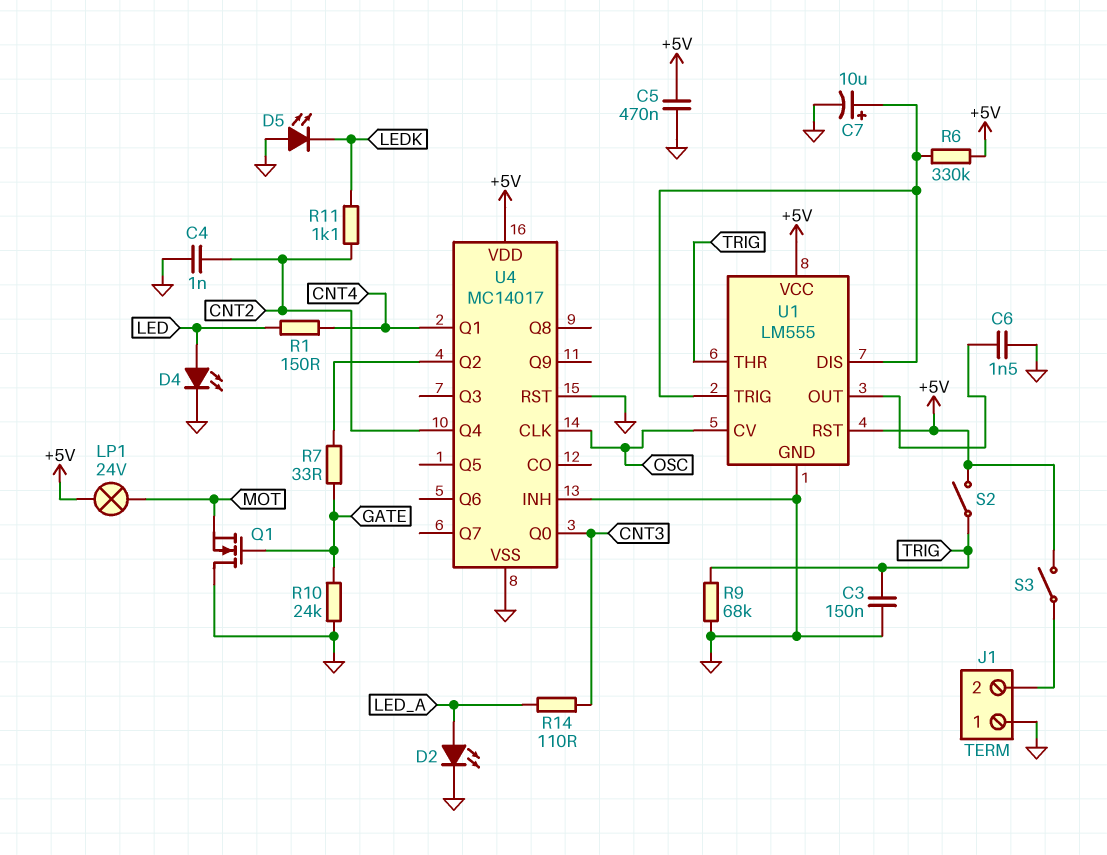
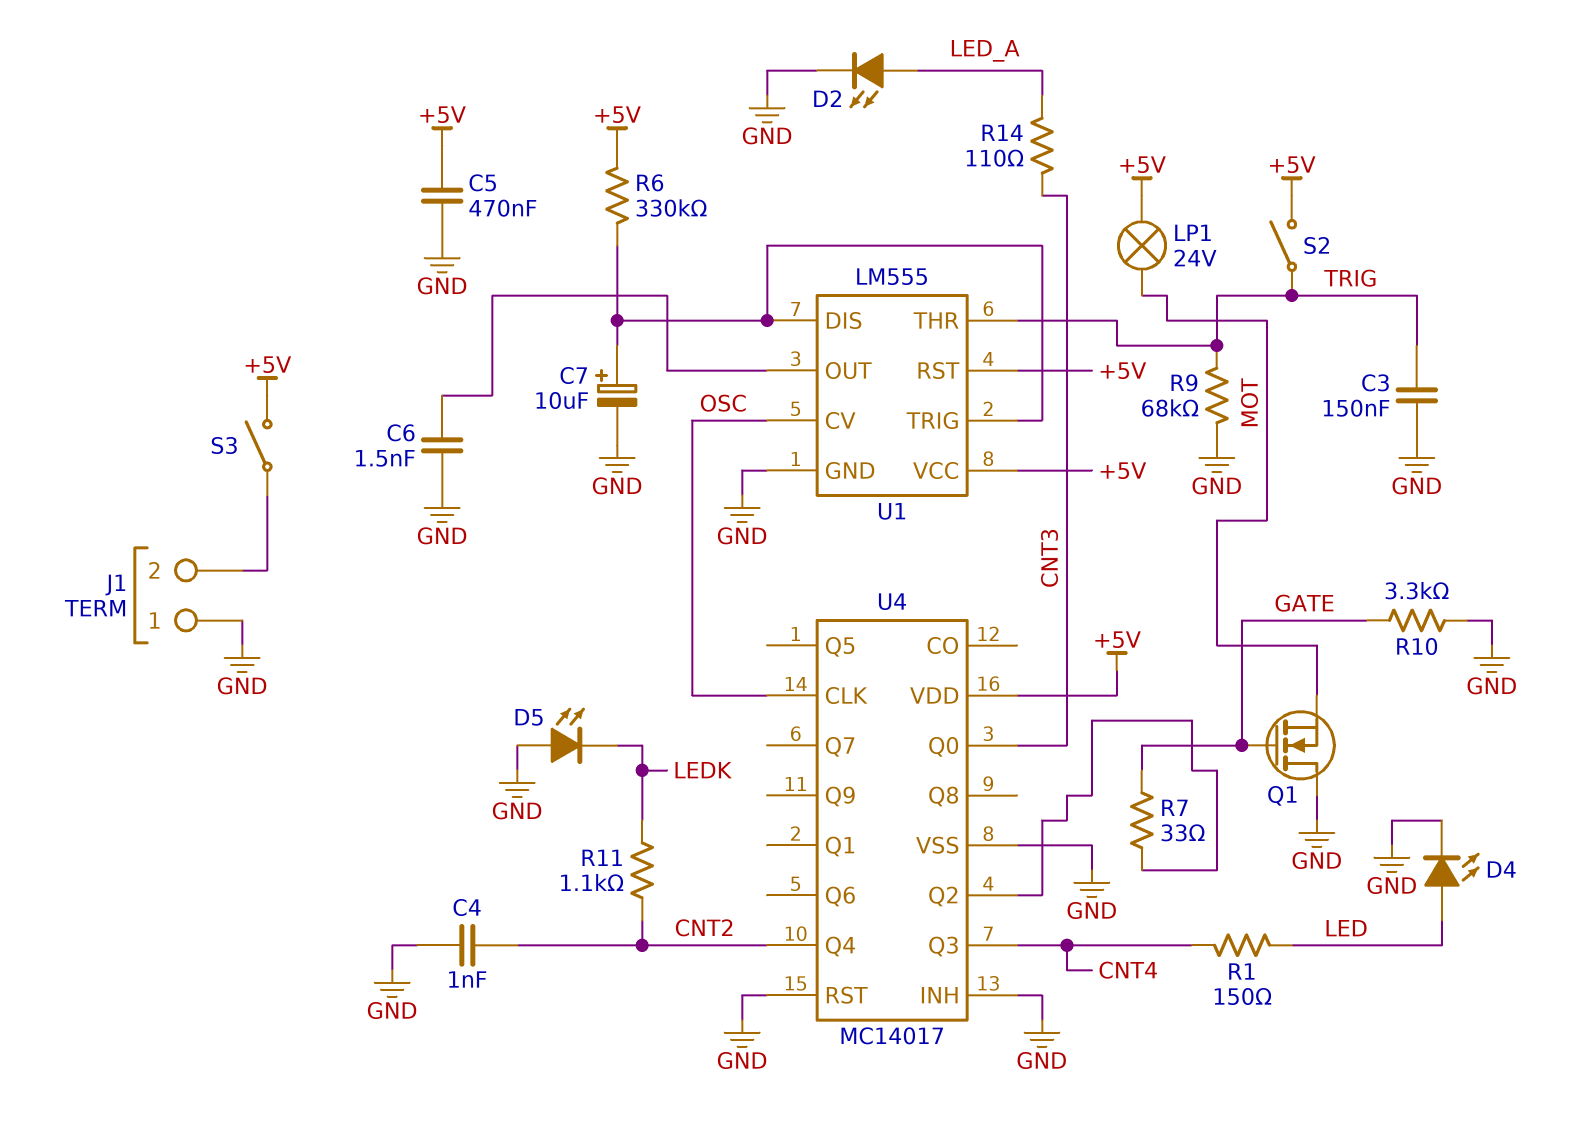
R10: 24k (GATE, GND) -> 3.3k (GATE, GND)
U4 pin Q1: CNT4 -> none
U4 pin Q3: none -> CNT4

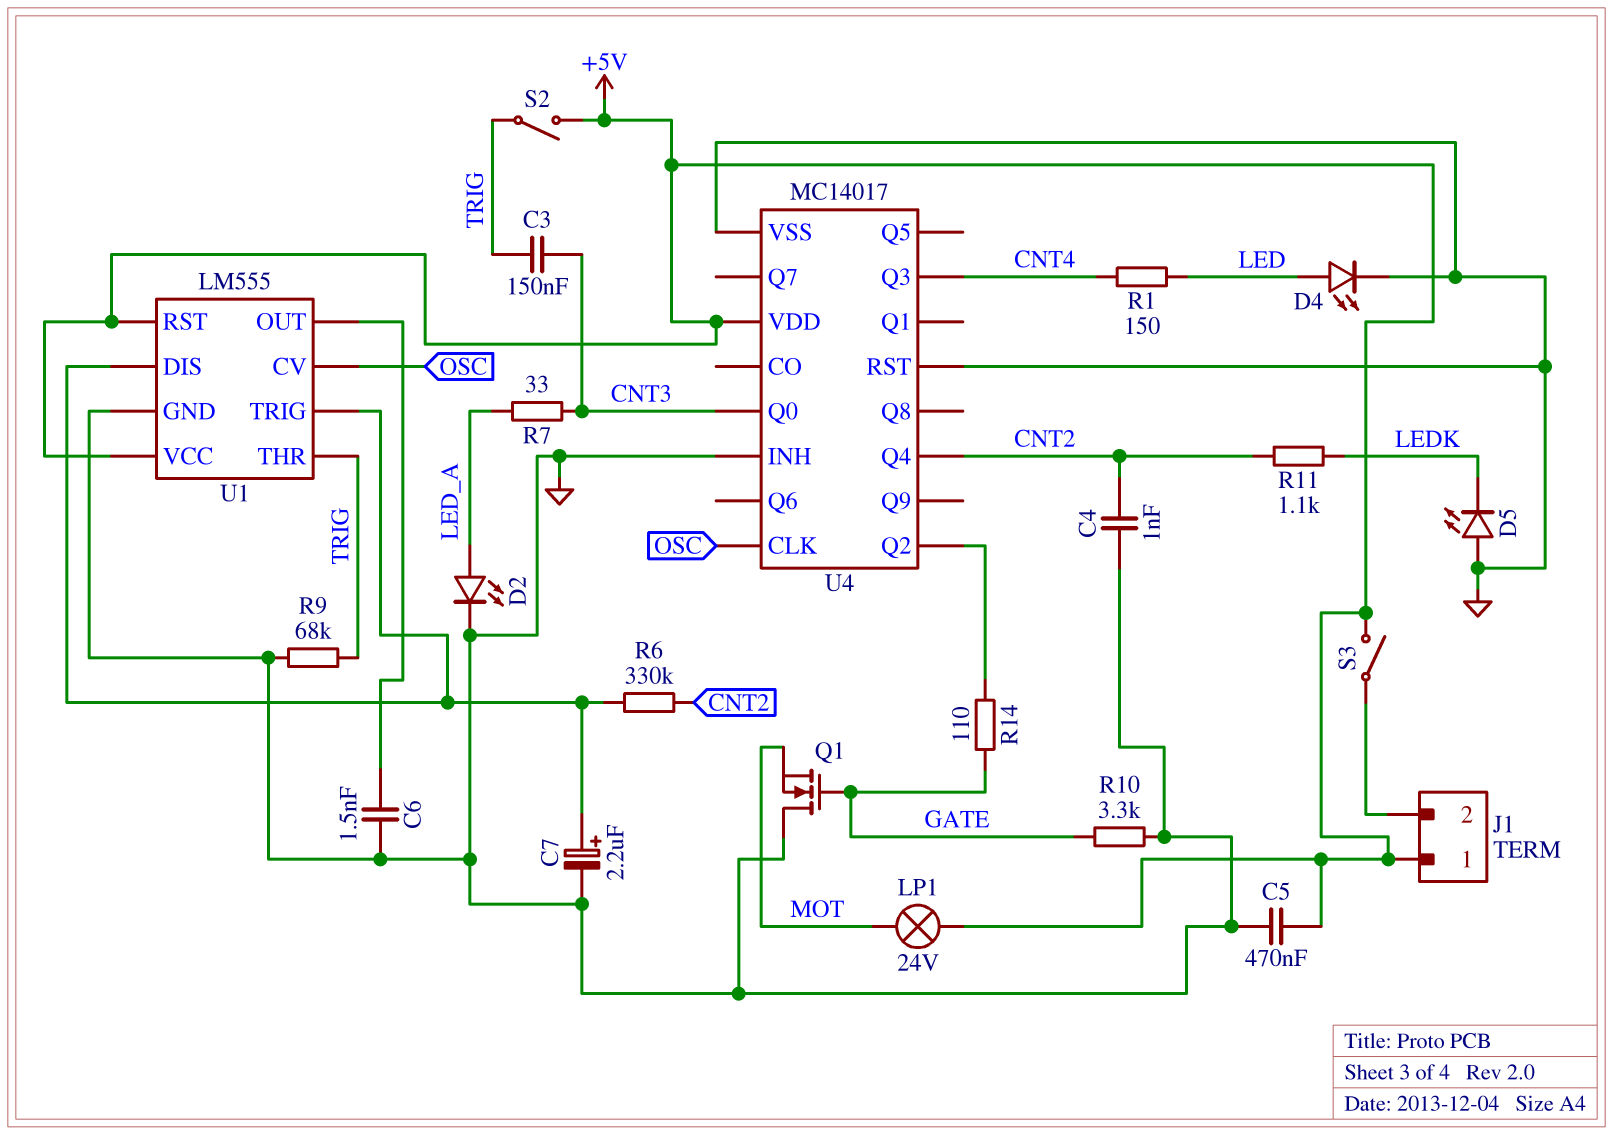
C3: 150nF (GND, TRIG) -> 150nF (CNT3, TRIG)
C7: 10uF (plus U1/DIS, minus GND) -> 2.2uF (plus U1/DIS, minus GND)
J1 pin 1: GND -> +5V
R6: 330k (+5V, U1/DIS) -> 330k (CNT2, U1/DIS)
R7: 33 (GATE, U4/Q2) -> 33 (CNT3, LED_A)
R14: 110 (CNT3, LED_A) -> 110 (GATE, U4/Q2)

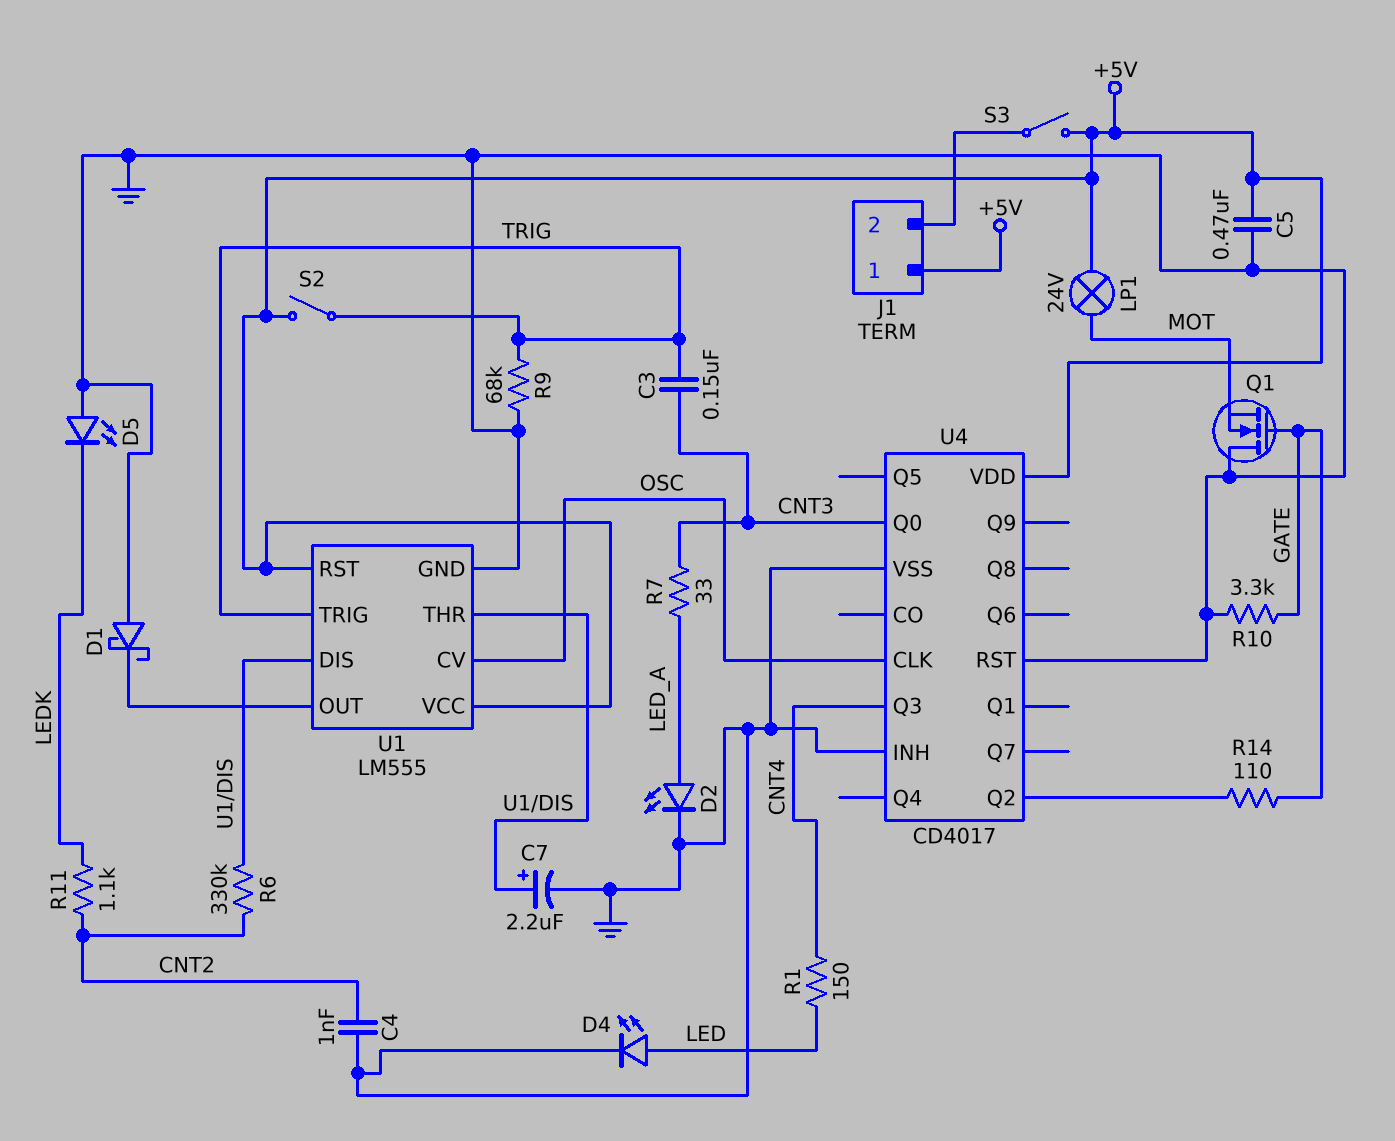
C6: 1.5nF (GND, U1/OUT) -> none
D1: none -> schottky (A GND, K U1/OUT)
U1 pin THR: TRIG -> U1/DIS
U1 pin TRIG: U1/DIS -> TRIG
U4: MC14017 -> CD4017
U4 pin Q4: CNT2 -> none

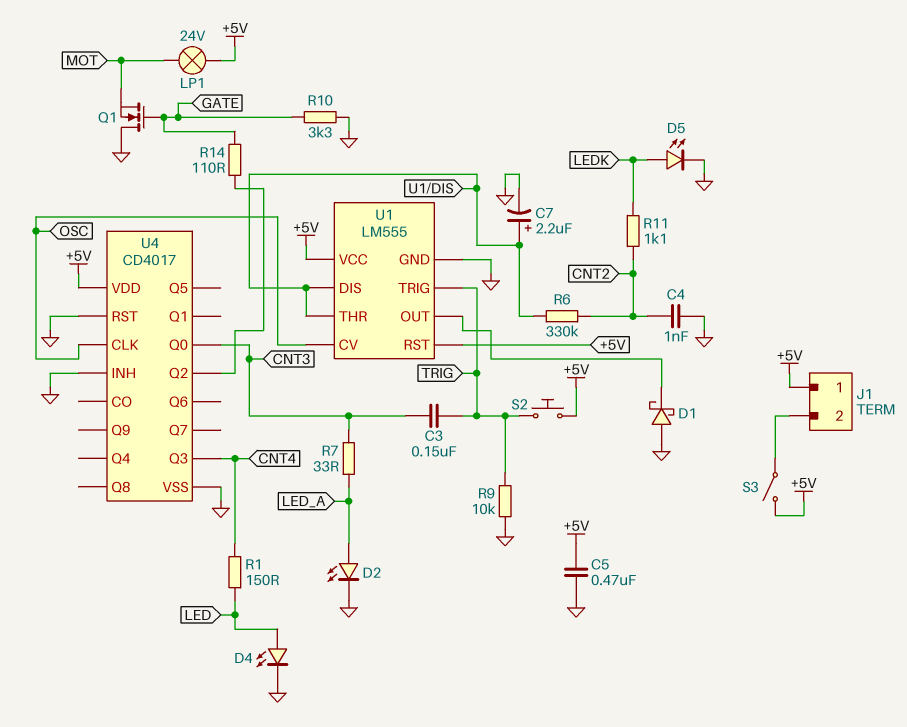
D5: LED (A GND, K LEDK) -> LED (A LEDK, K GND)
R9: 68k (GND, TRIG) -> 10k (GND, TRIG)
S2: switch (+5V, TRIG) -> button (+5V, TRIG)

